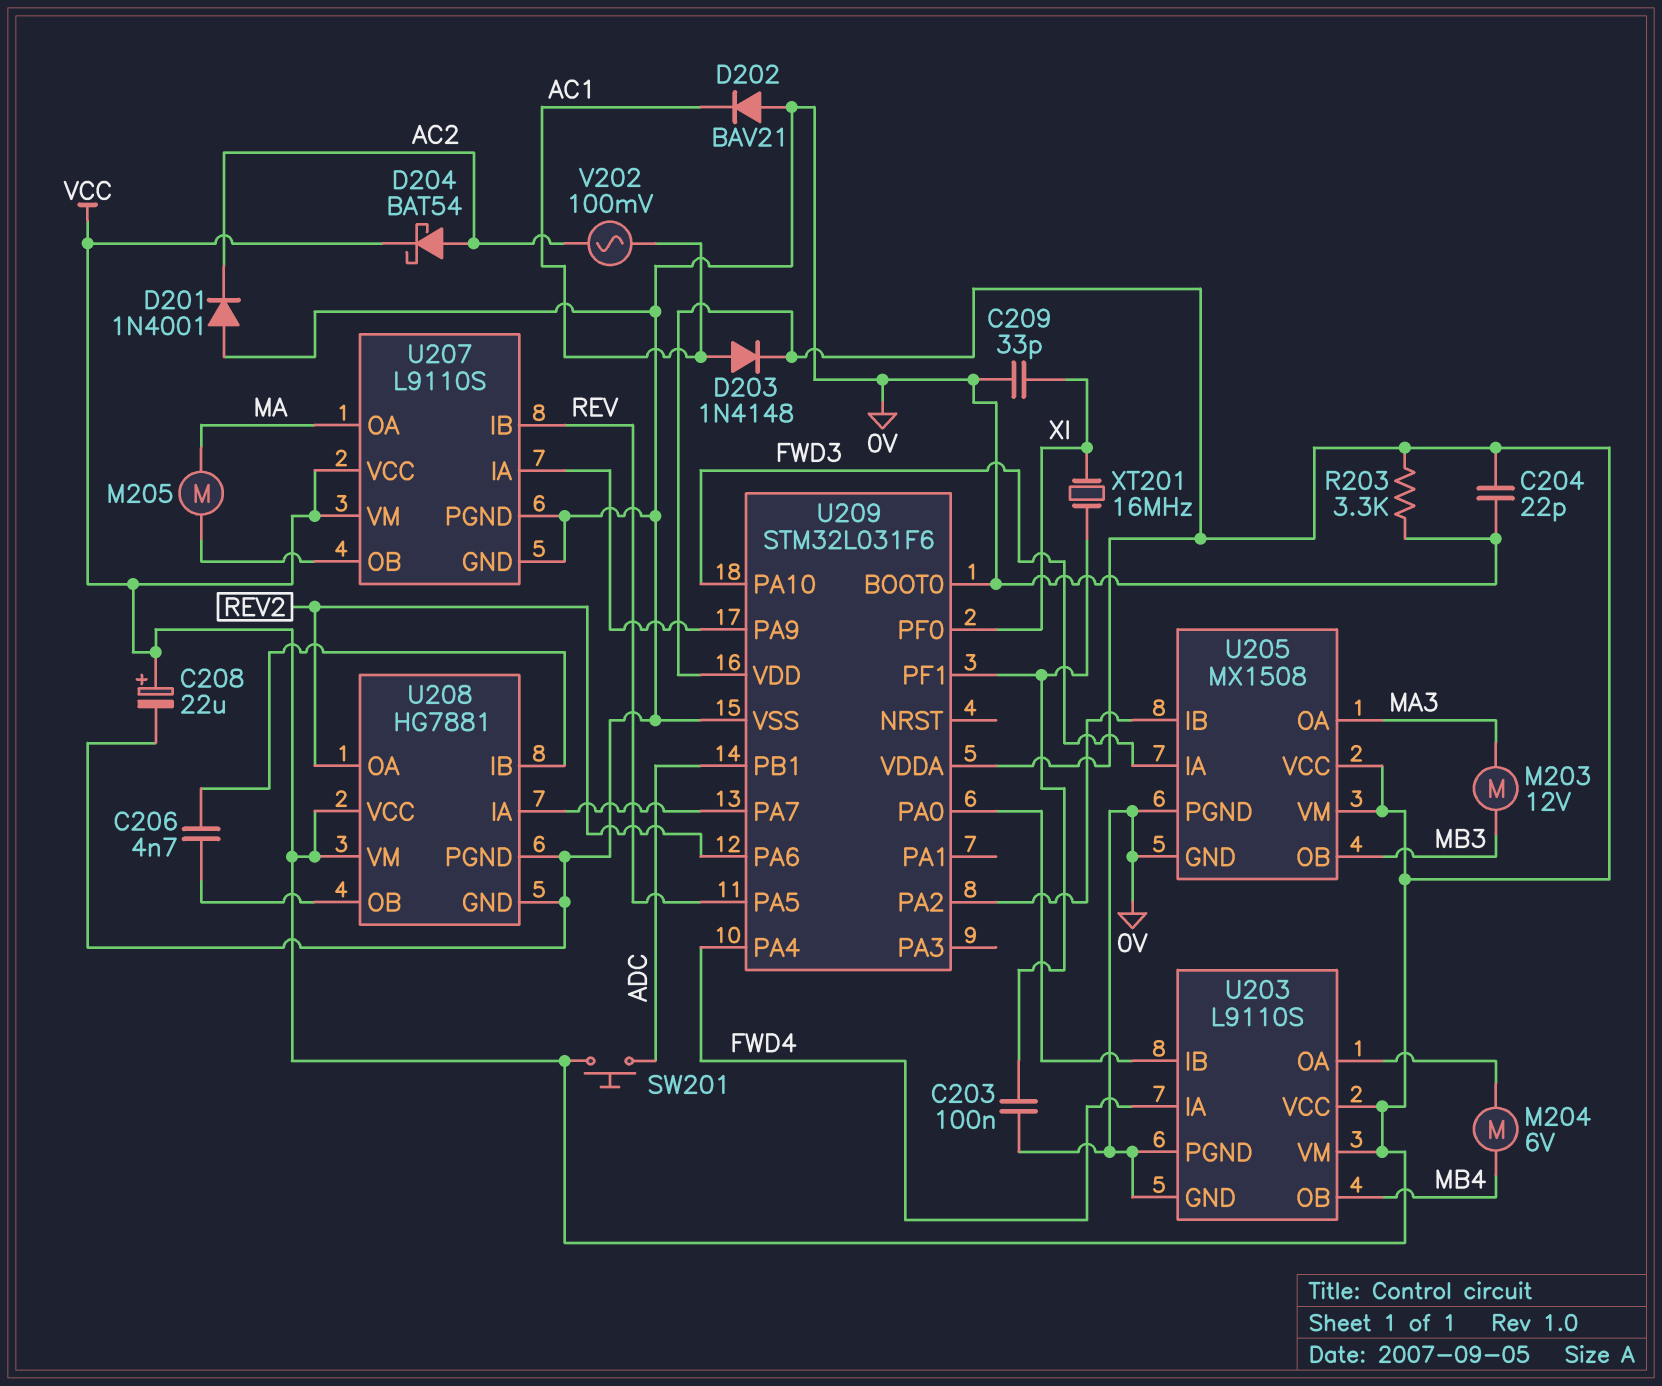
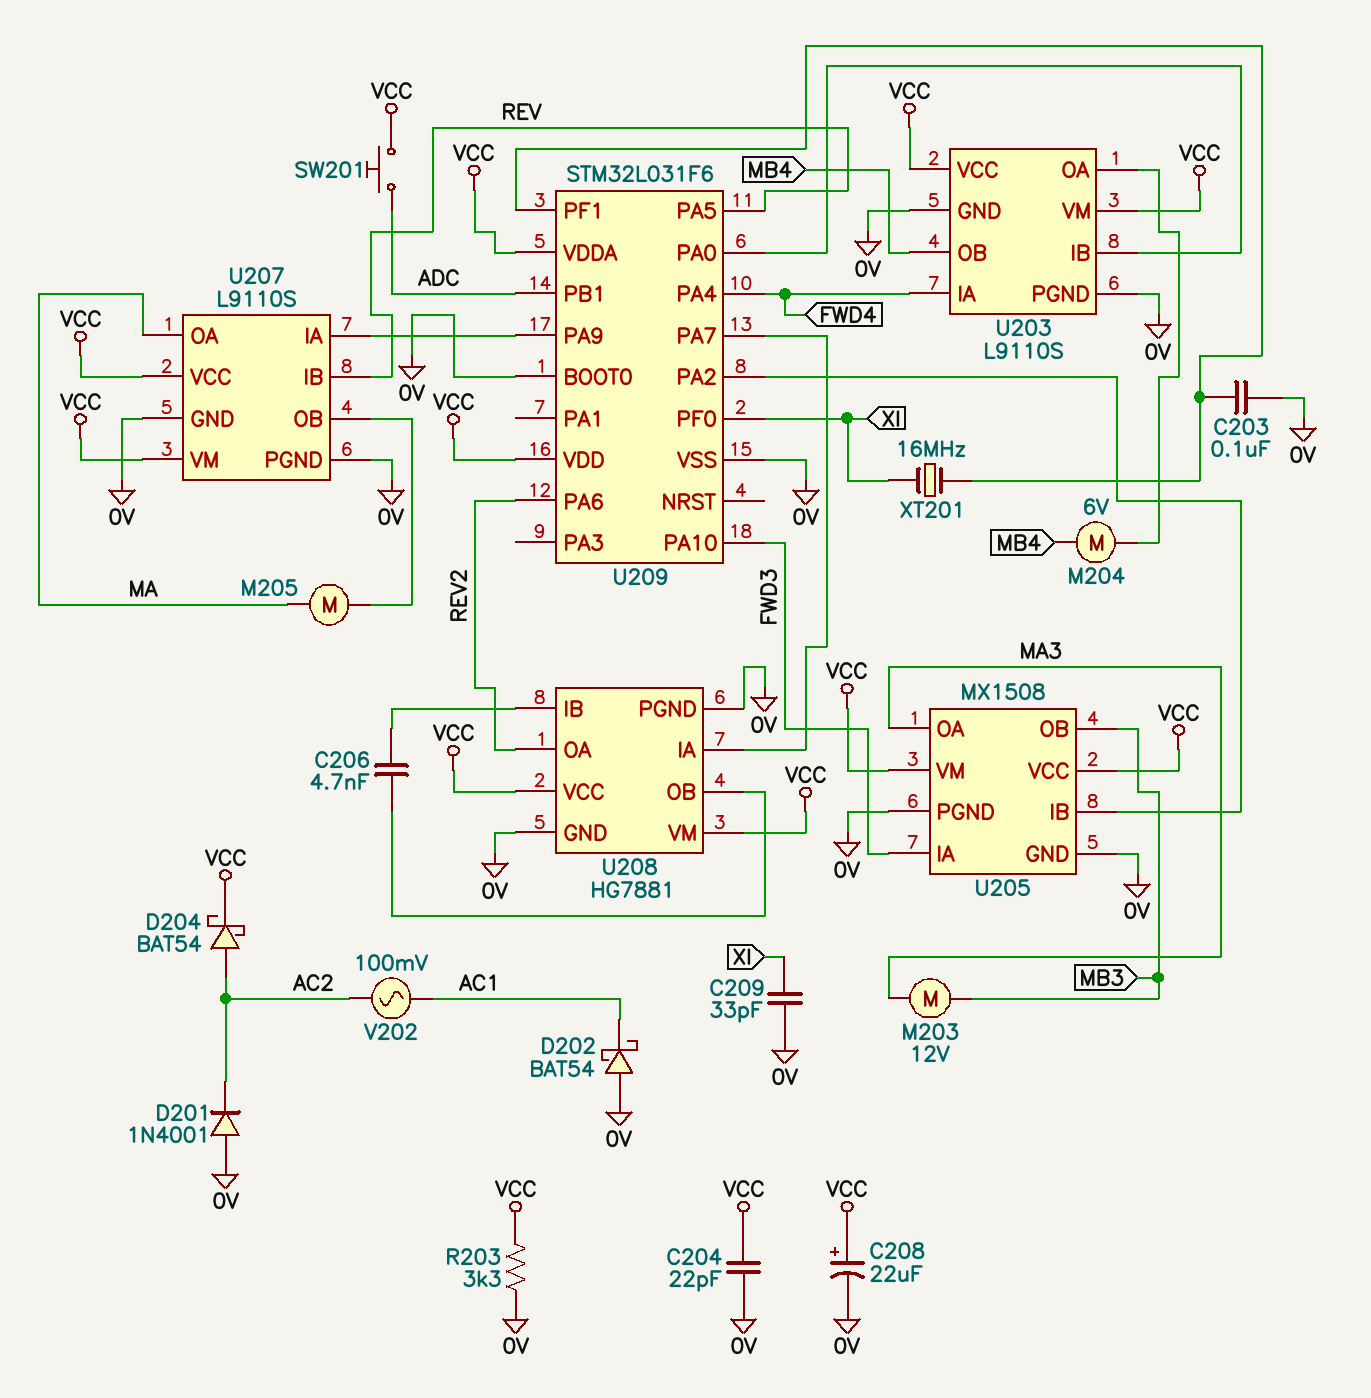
D202: diode BAV21 (A 0V, K AC1) -> schottky BAT54 (A 0V, K AC1)
D203: diode 1N4148 (A AC1, K VCC) -> none

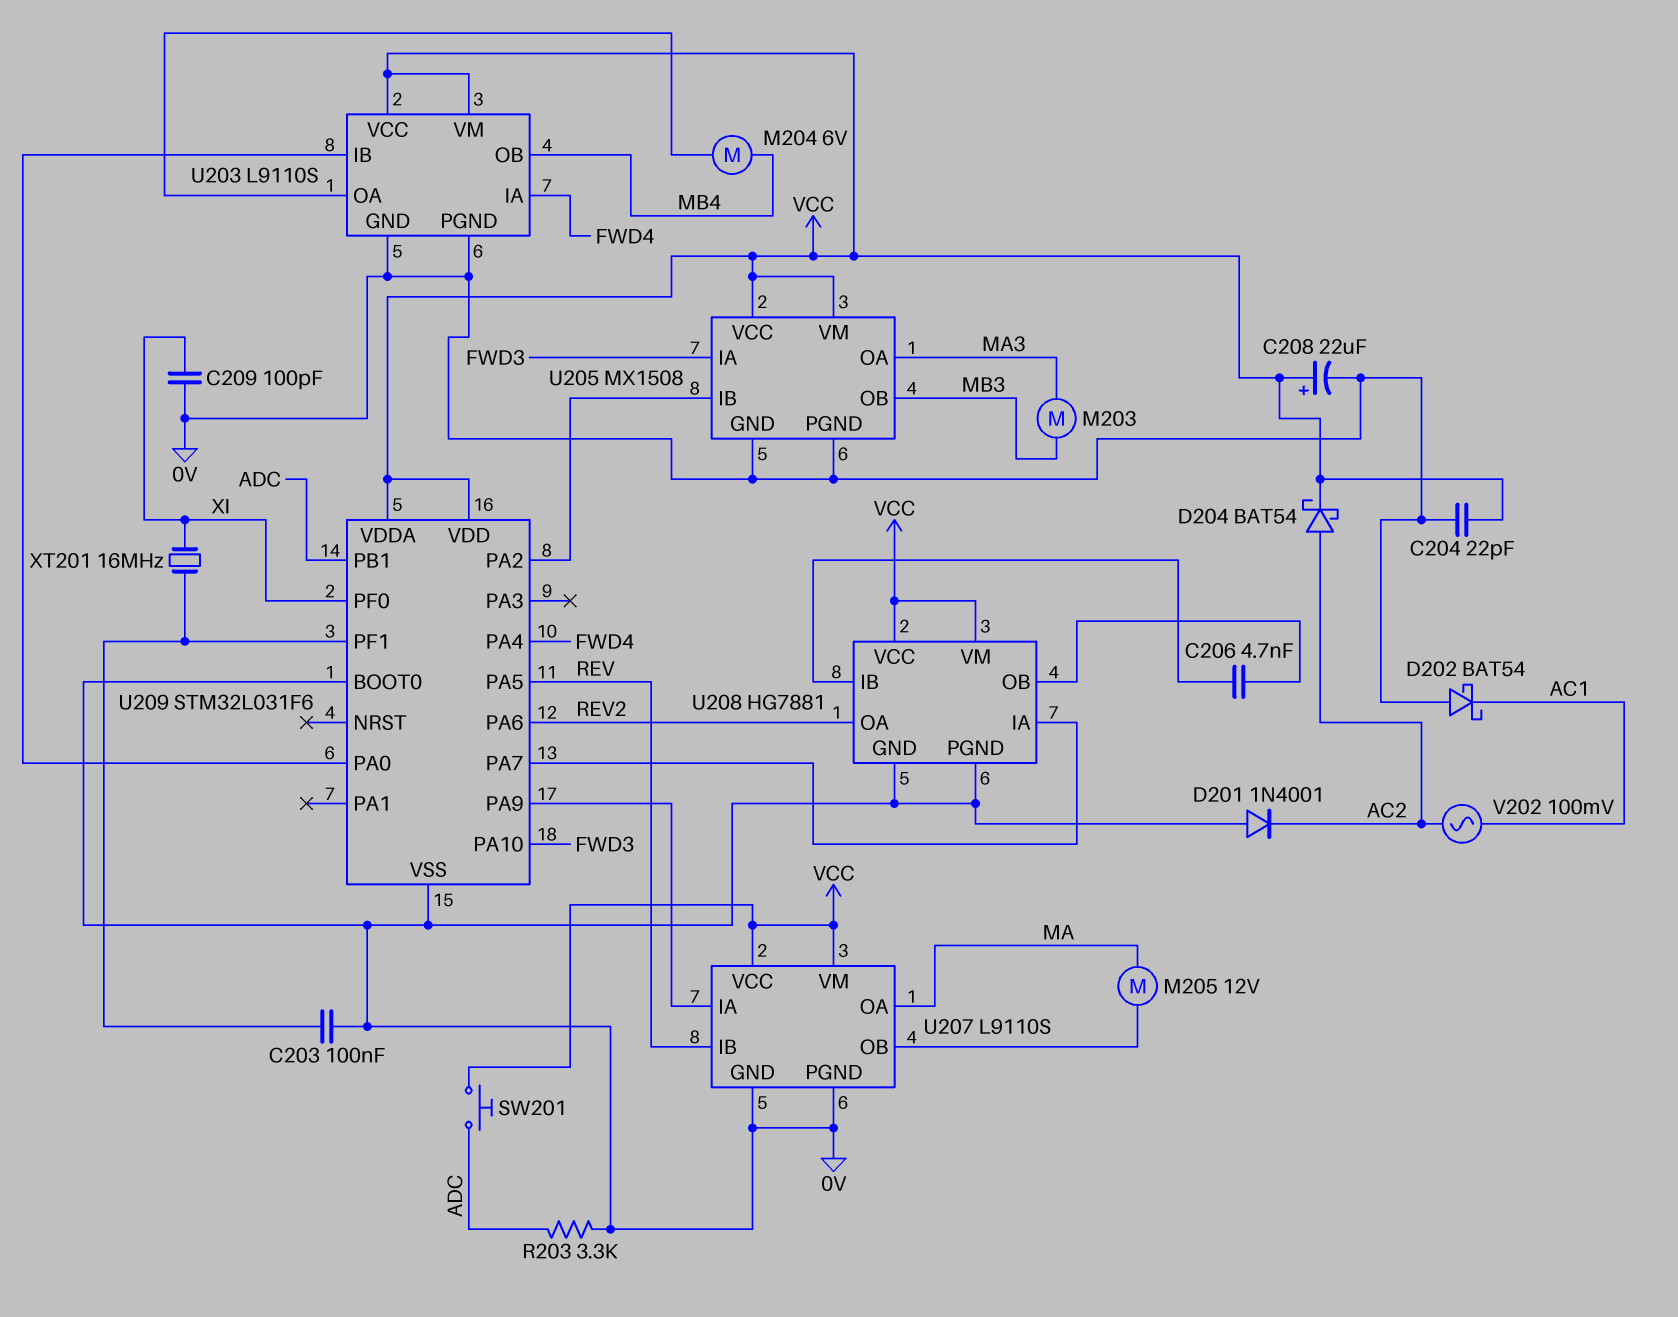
C209: 33pF (0V, XI) -> 100pF (0V, XI)
M203: motor 12V (MA3, MB3) -> motor (MA3, MB3)
M205: motor (MA, U207/OB) -> motor 12V (MA, U207/OB)
R203: 3.3k (0V, VCC) -> 3.3k (0V, ADC)

